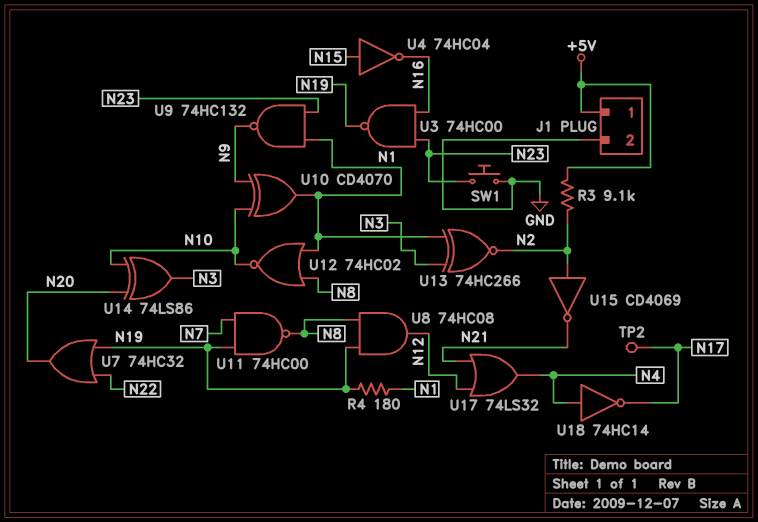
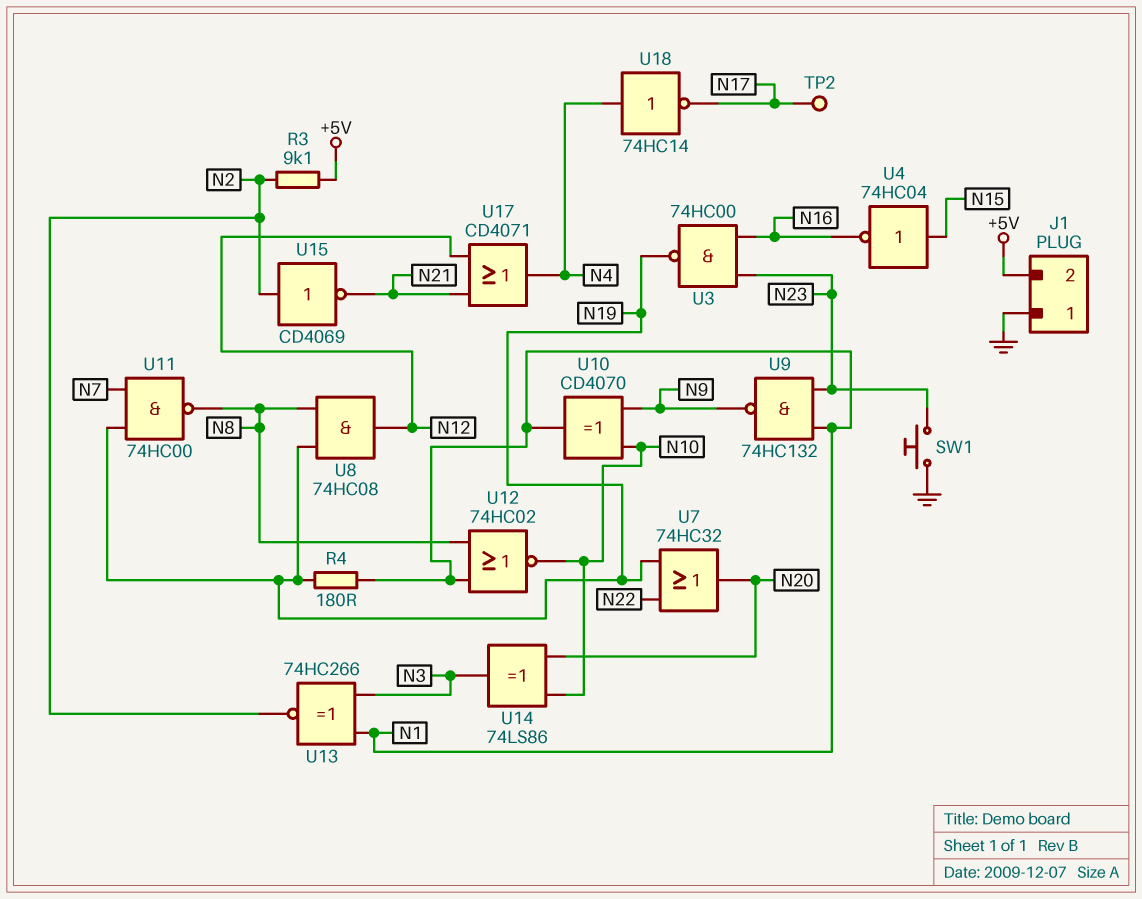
J1 pin 1: +5V -> GND
J1 pin 2: GND -> +5V
U17: OR 74LS32 (in N12, in N21, out N4) -> OR CD4071 (in N12, in N21, out N4)

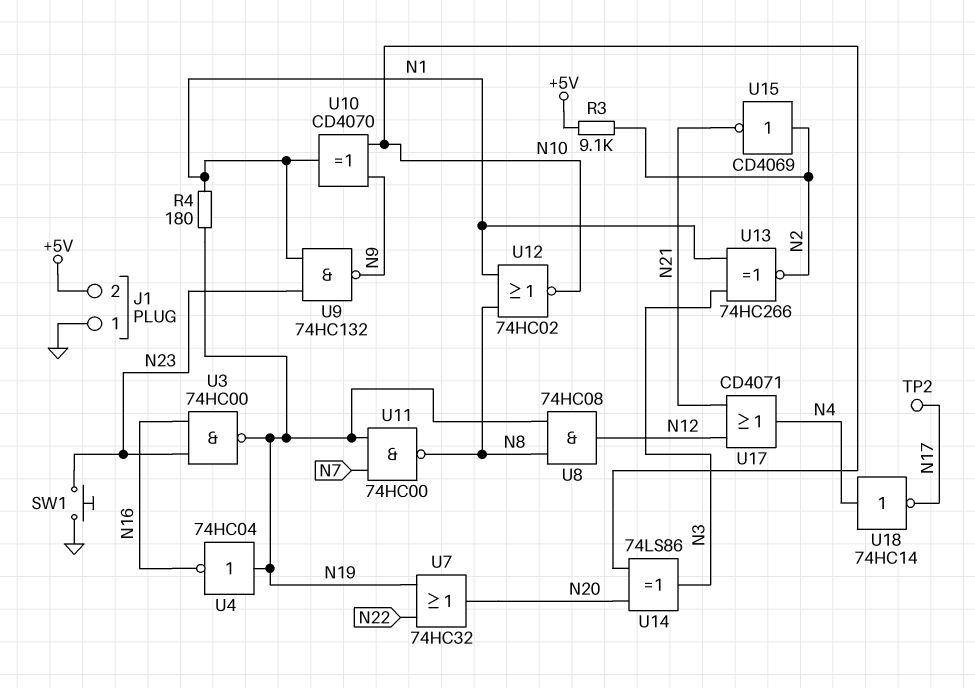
U4: NOT 74HC04 (in N15, out N16) -> NOT 74HC04 (in N19, out N16)

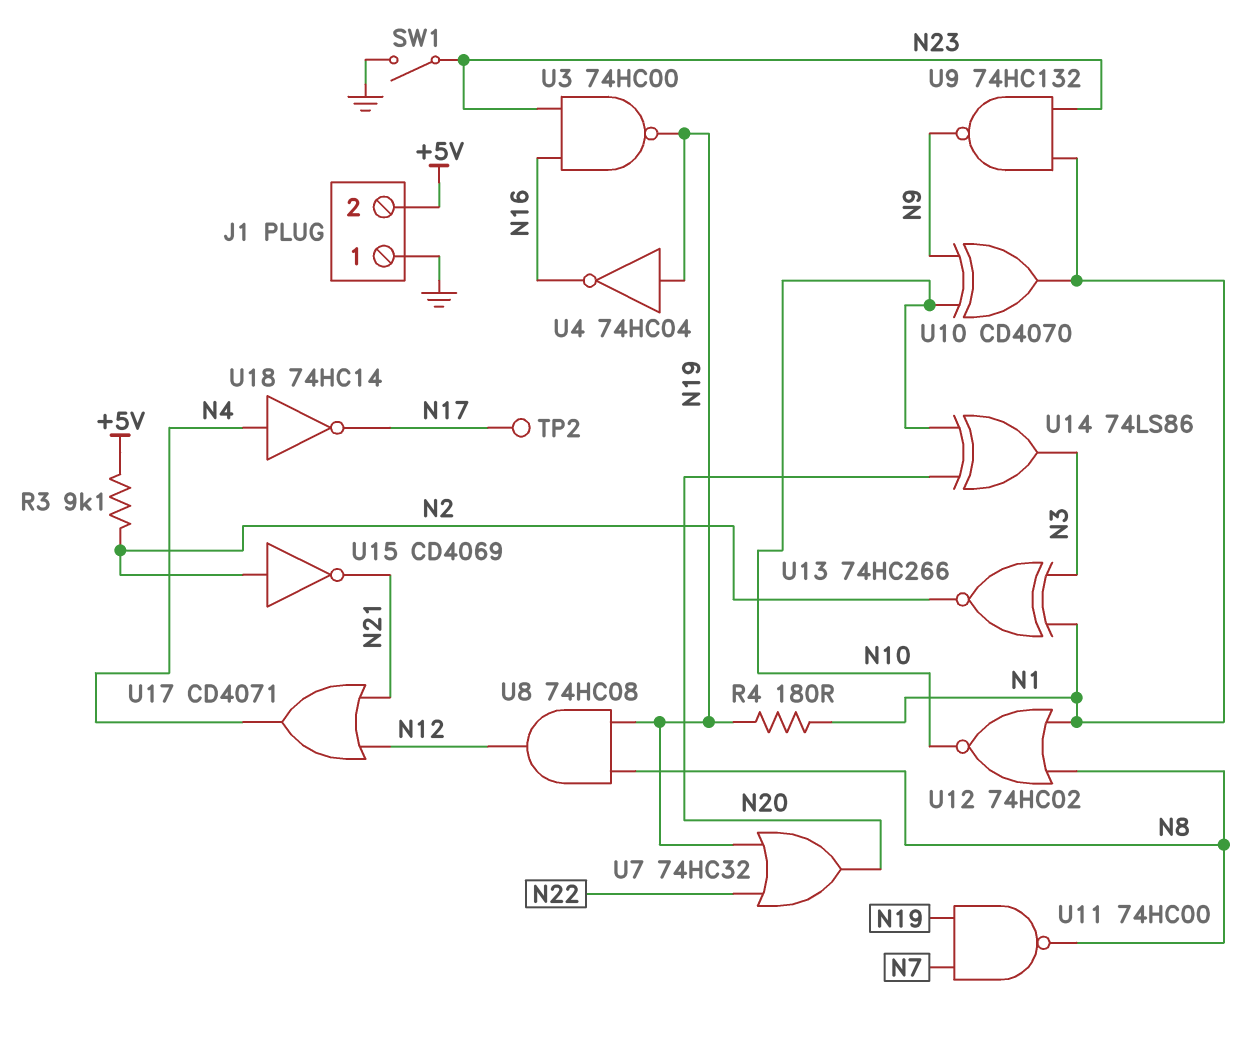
SW1: button (GND, N23) -> switch (GND, N23)

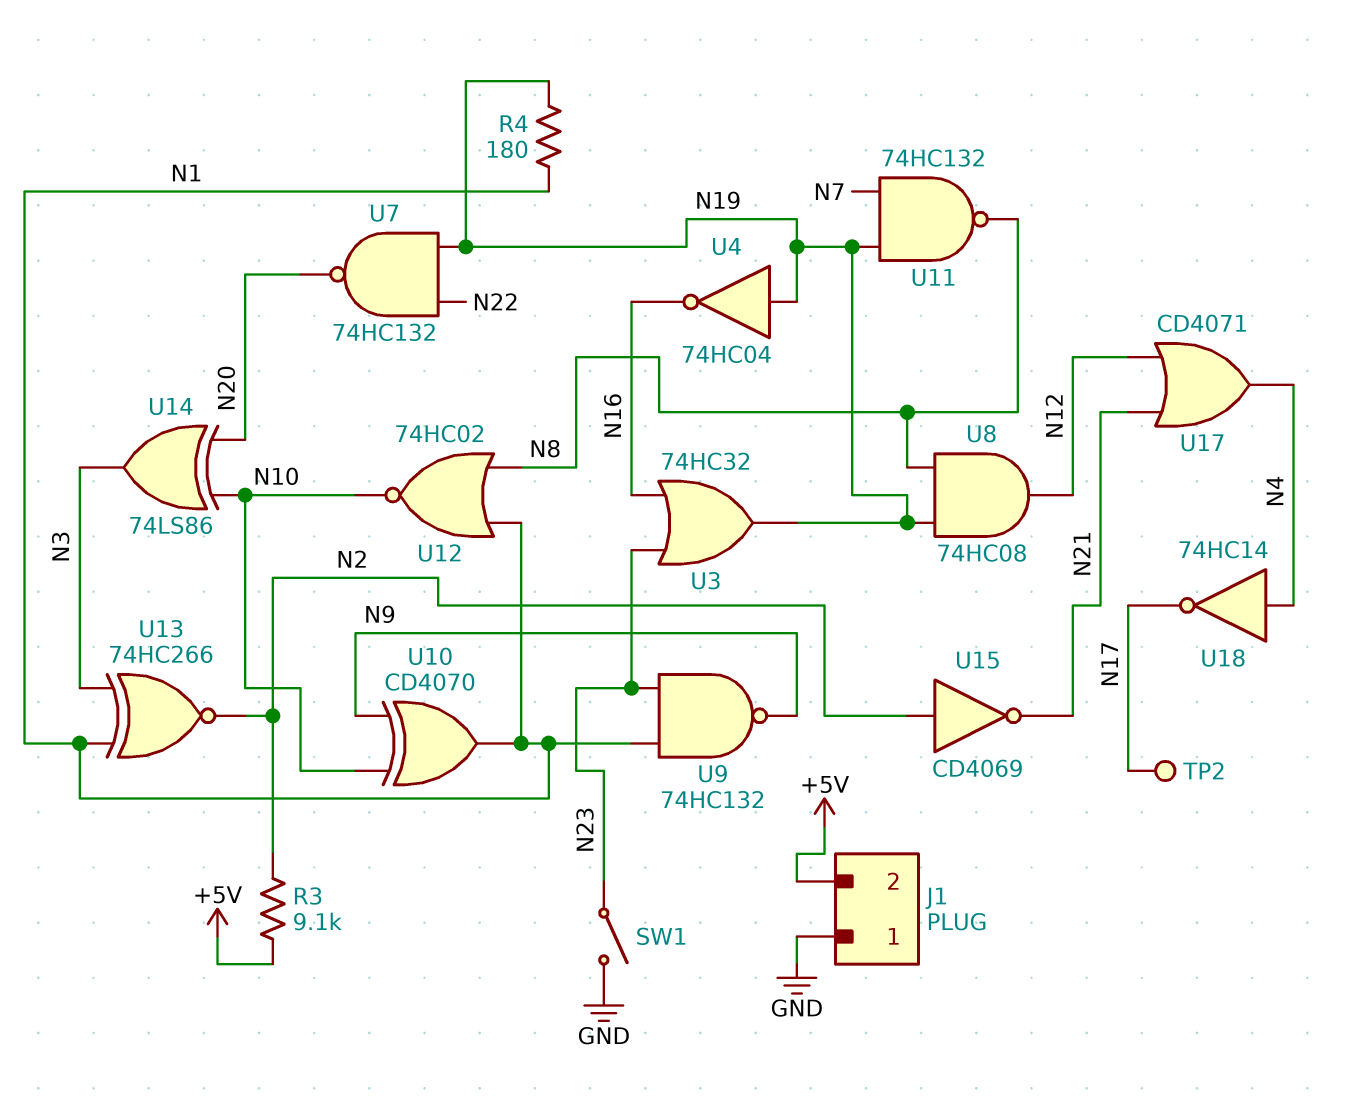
U3: NAND 74HC00 (in N16, in N23, out N19) -> OR 74HC32 (in N16, in N23, out N19)
U7: OR 74HC32 (in N19, in N22, out N20) -> NAND 74HC132 (in N19, in N22, out N20)
U11: NAND 74HC00 (in N7, in N19, out N8) -> NAND 74HC132 (in N7, in N19, out N8)

